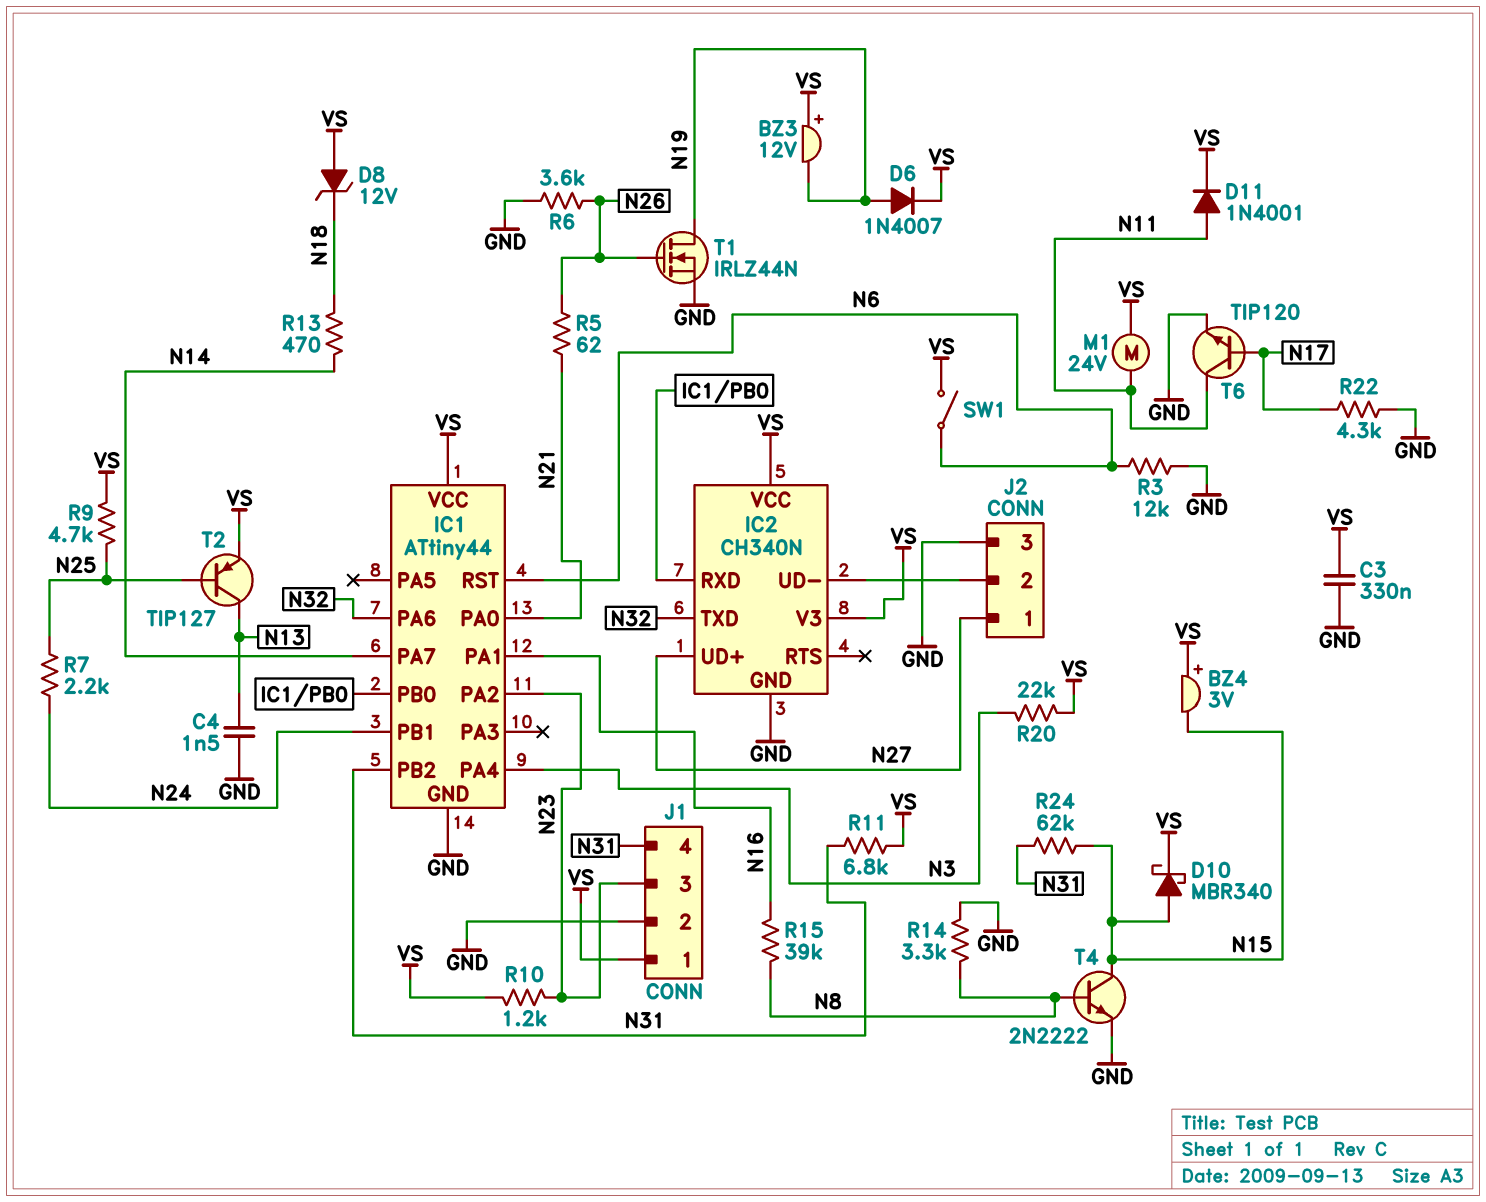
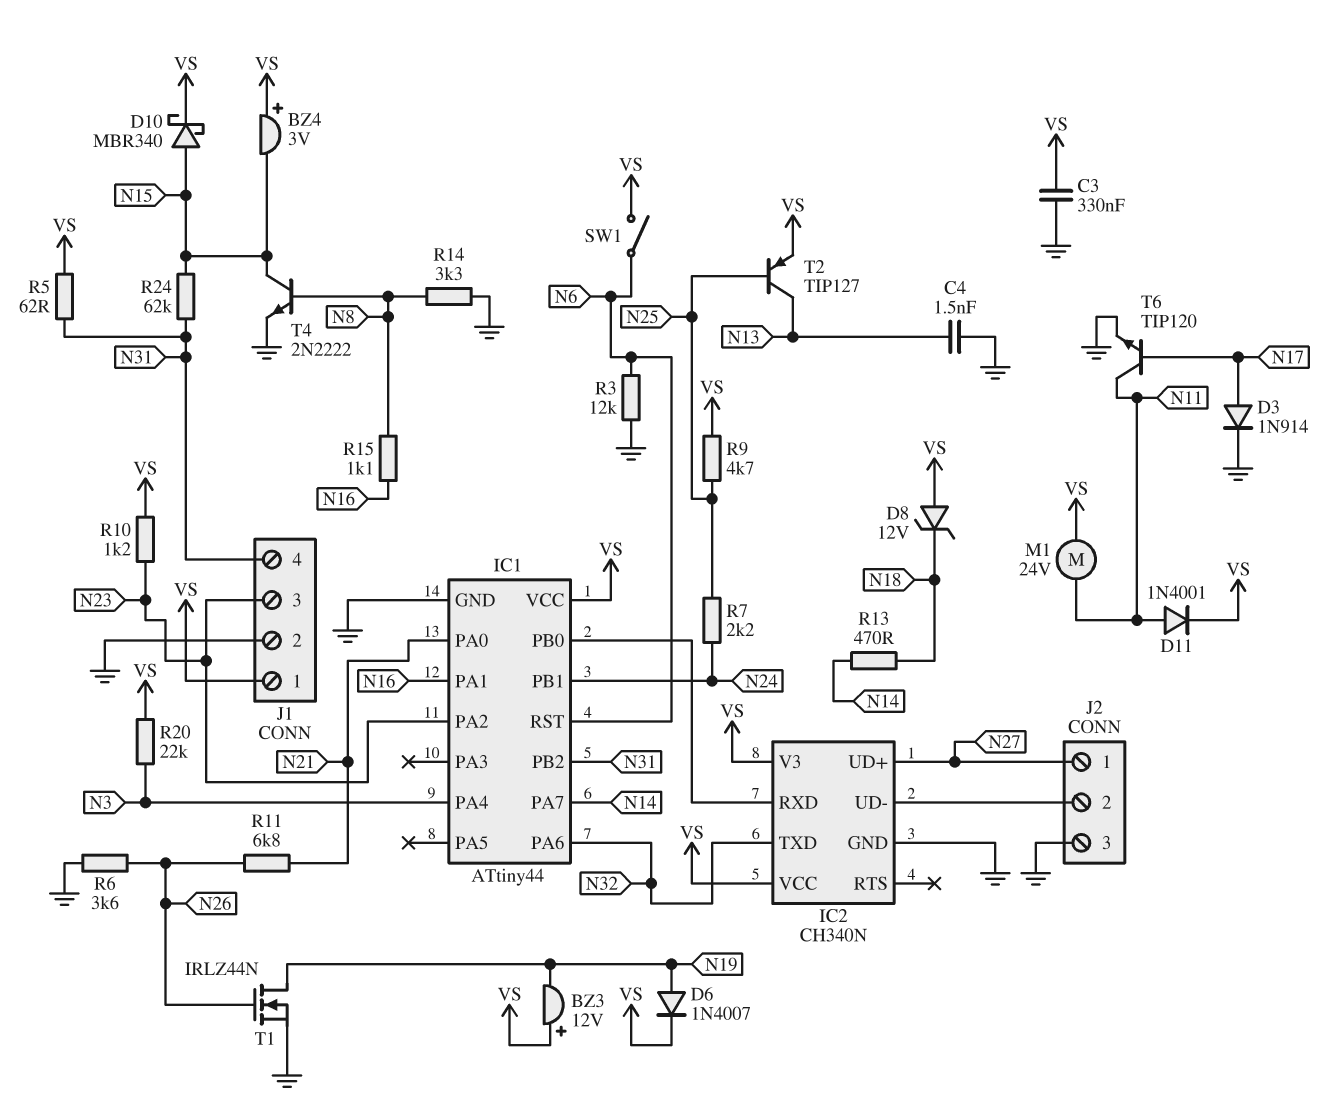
D3: none -> diode 1N914 (A N17, K GND)
R5: 62 (N21, N26) -> 62 (N31, VS)
R11: 6.8k (N31, VS) -> 6.8k (N21, N26)
R15: 39k (N8, N16) -> 1.1k (N8, N16)
R22: 4.3k (GND, N17) -> none

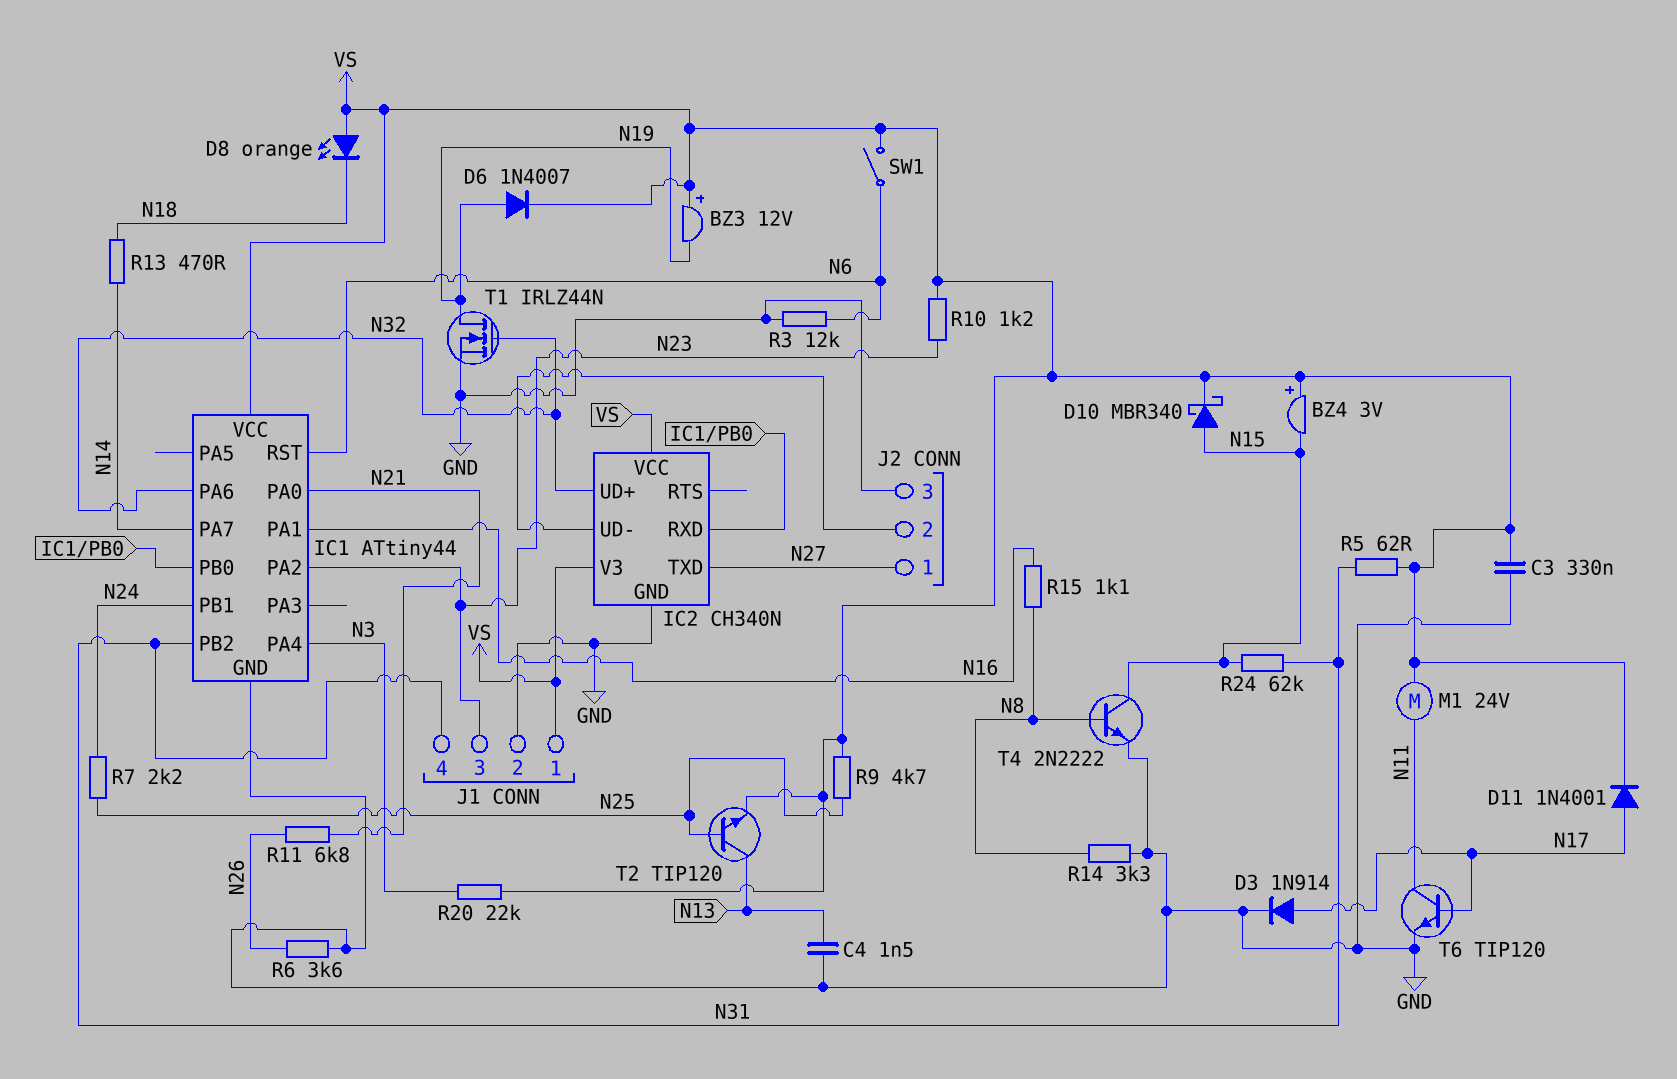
D8: zener 12V (A VS, K N18) -> LED orange (A VS, K N18)
D11: diode 1N4001 (A N11, K VS) -> diode 1N4001 (A N17, K VS)
IC2 pin TXD: N32 -> N27
IC2 pin UD+: N27 -> N32
T1: NMOS IRLZ44N (G N26, D N19, S GND) -> NMOS IRLZ44N (G N32, D N19, S GND)
T2: PNP TIP127 (B N25, C N13, E VS) -> NPN TIP120 (B N25, C N13, E VS)

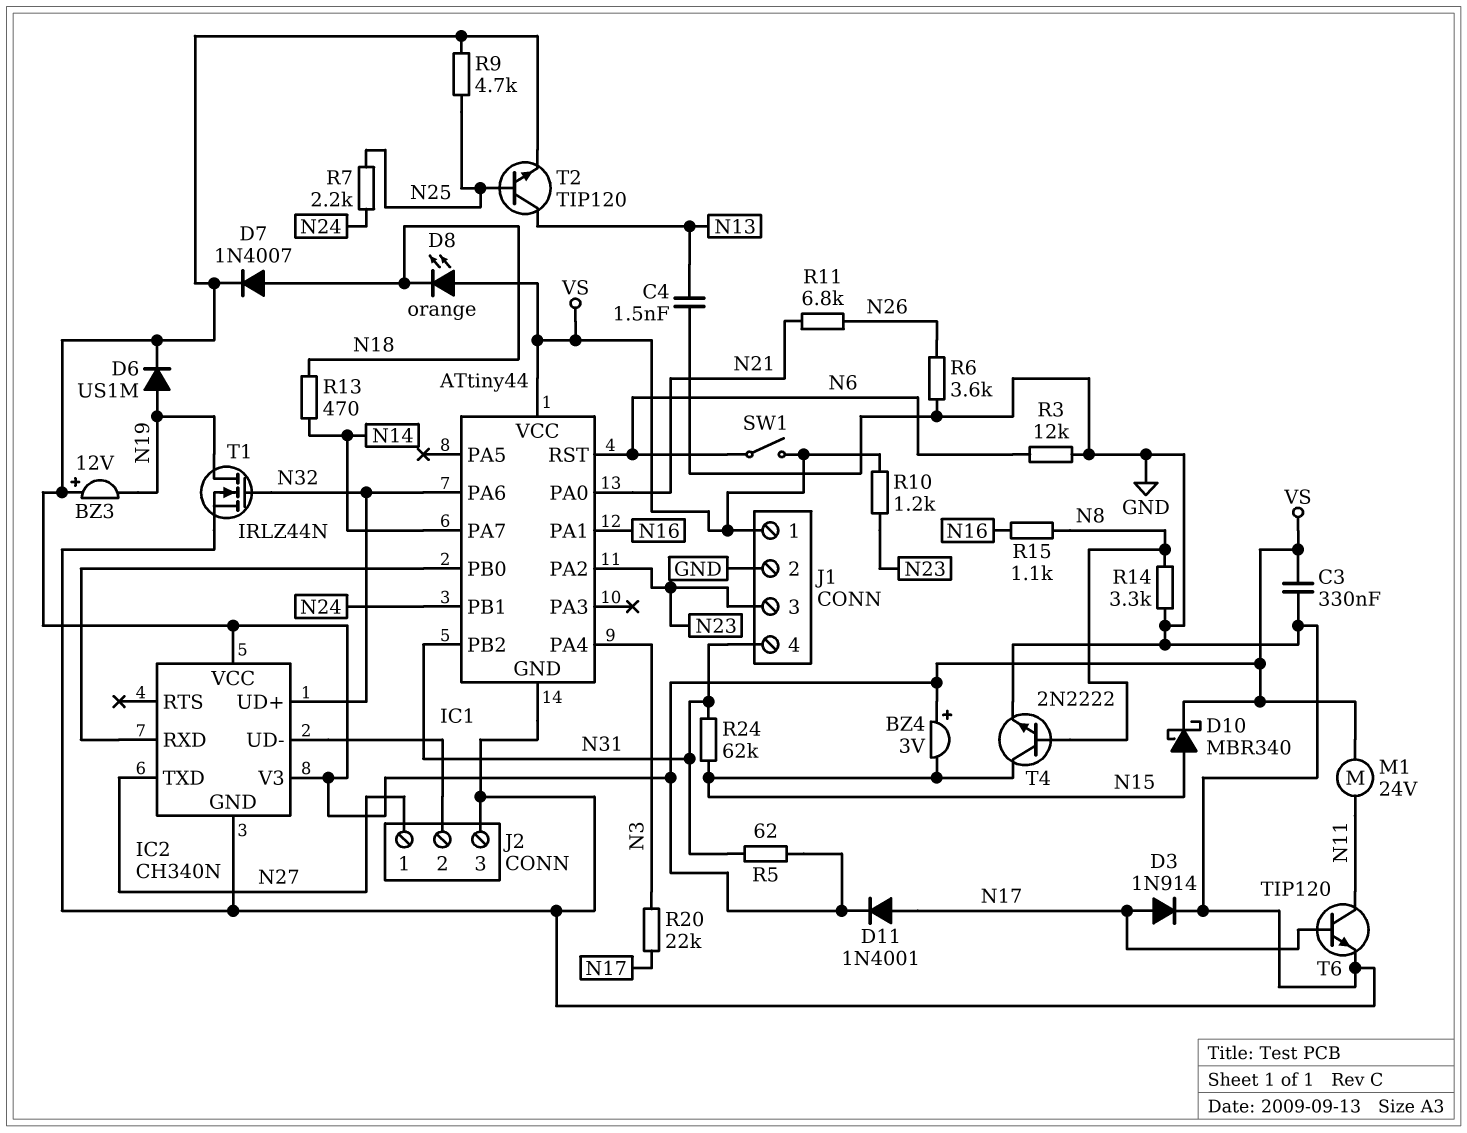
D6: diode 1N4007 (A N19, K VS) -> diode US1M (A N19, K VS)
D7: none -> diode 1N4007 (A N18, K VS)
R20: 22k (N3, VS) -> 22k (N3, N17)

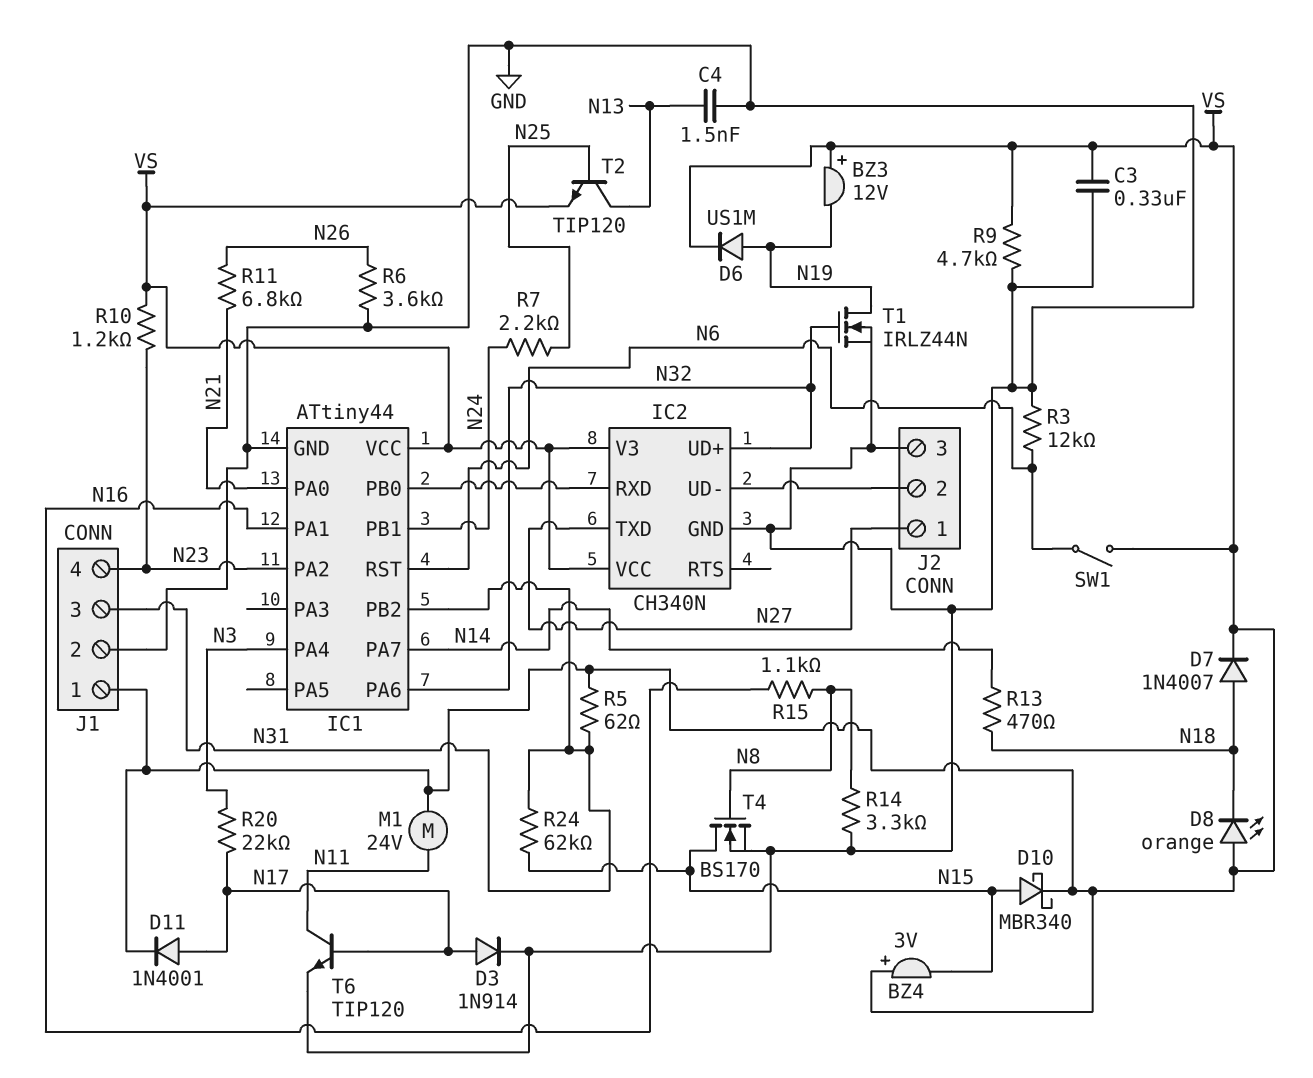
J1 pin 3: N23 -> N31
J1 pin 4: N31 -> N23
R9: 4.7k (N25, VS) -> 4.7k (GND, VS)
T4: NPN 2N2222 (B N8, C N15, E GND) -> NMOS BS170 (G N8, D N15, S GND)

